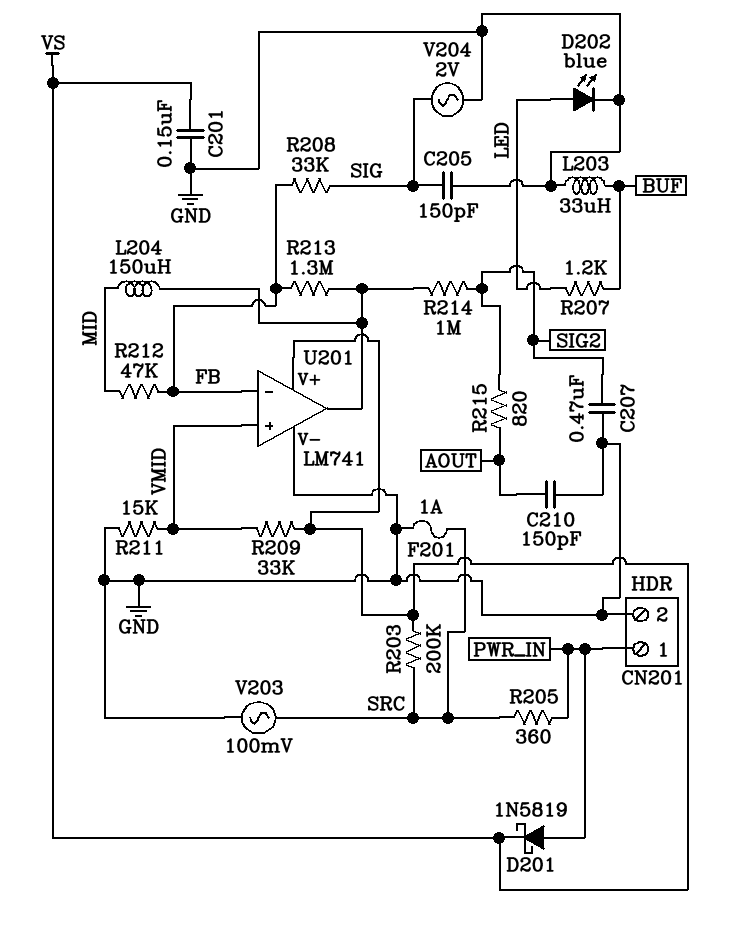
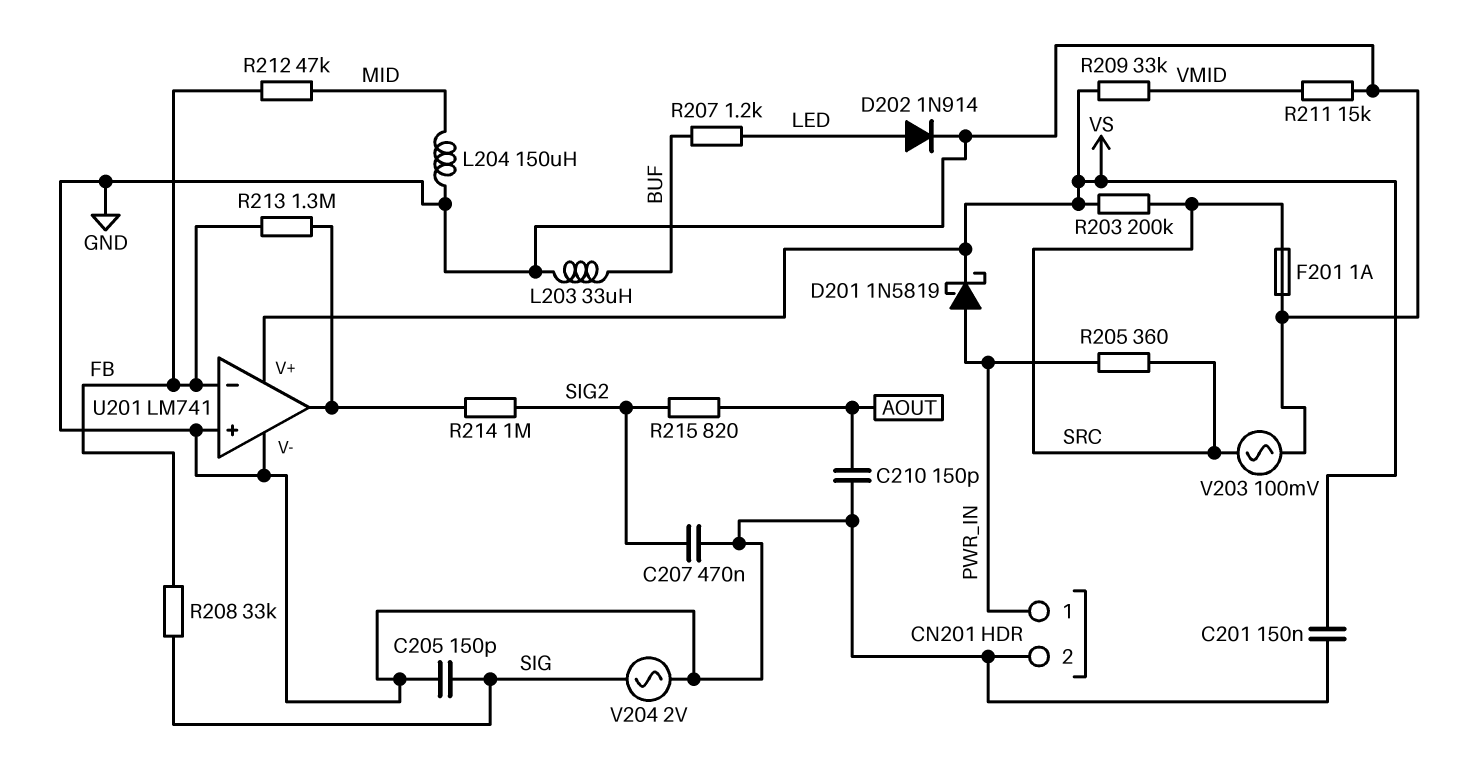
D202: LED blue (A LED, K GND) -> diode 1N914 (A LED, K GND)
L204: 150uH (MID, U201/out) -> 150uH (GND, MID)
U201 pin in+: VMID -> GND

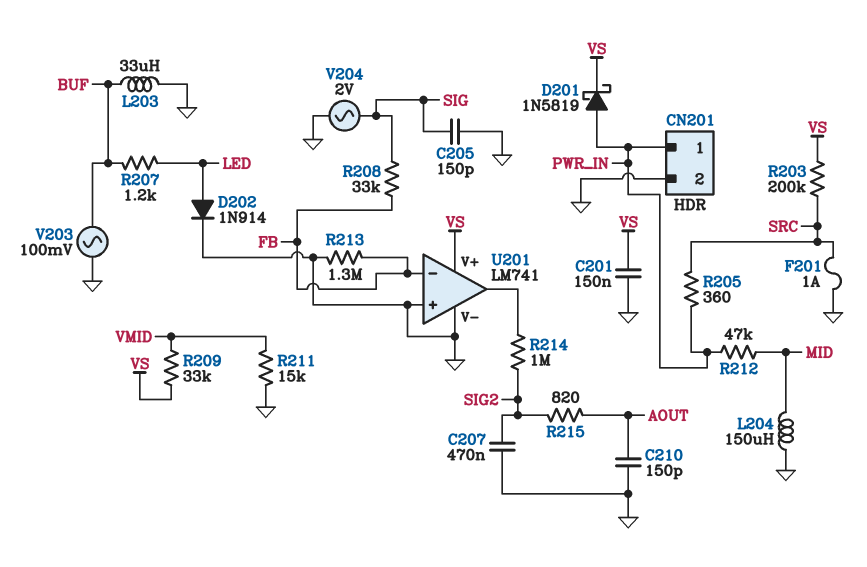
R212: 47k (FB, MID) -> 47k (MID, PWR_IN)
R213: 1.3M (FB, U201/out) -> 1.3M (FB, GND)
V203: AC 100mV (GND, SRC) -> AC 100mV (BUF, GND)

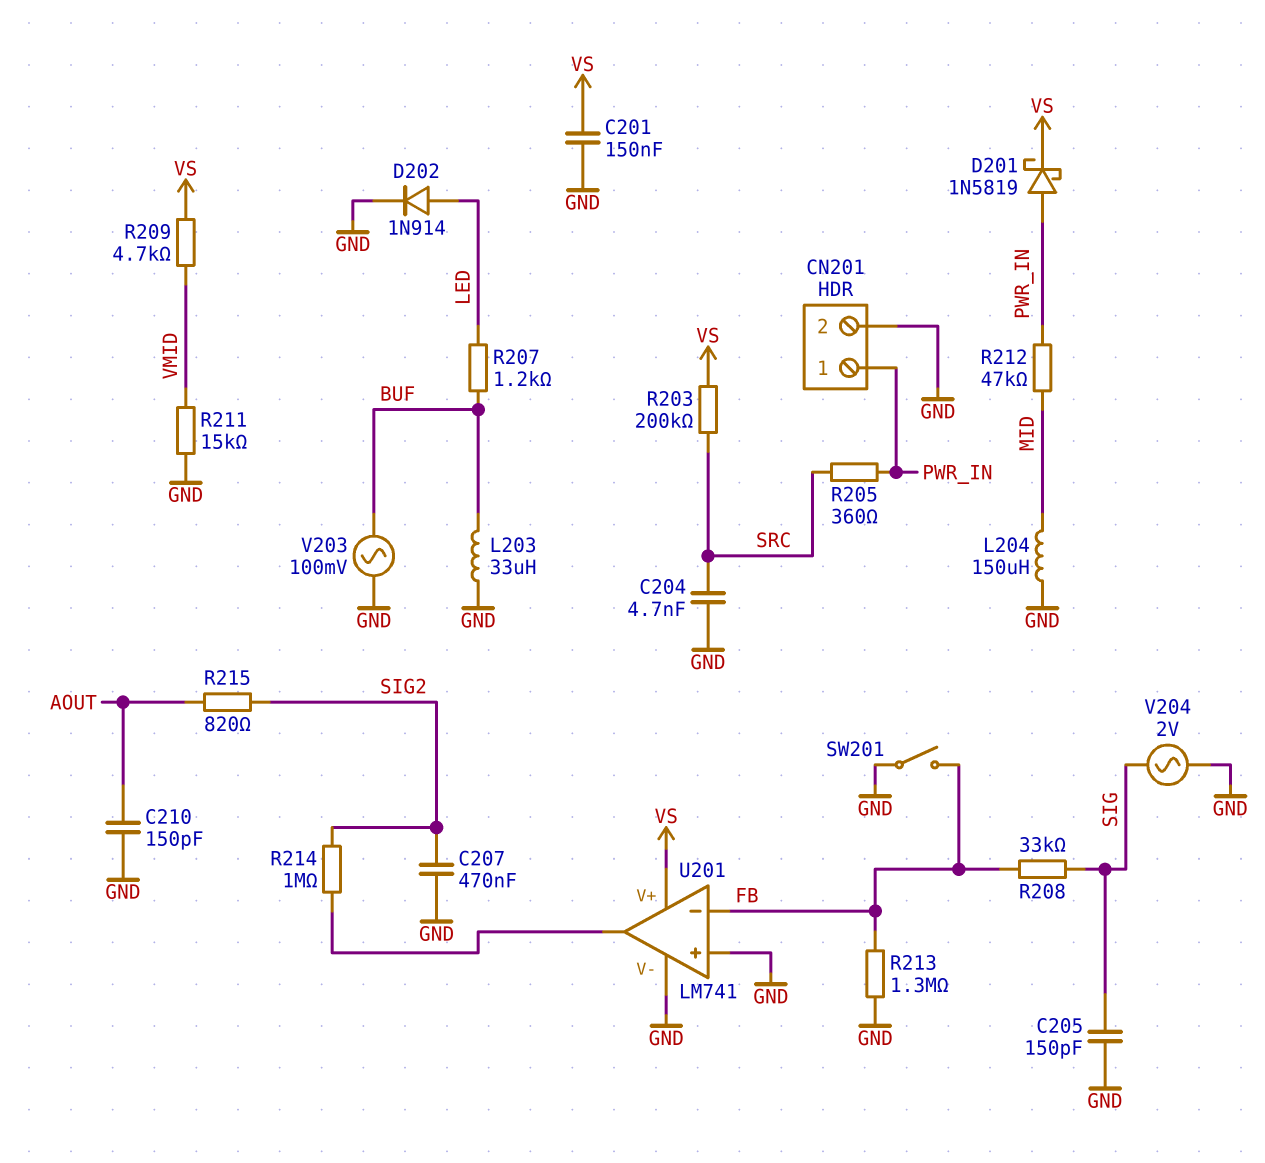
C204: none -> 4.7nF (GND, SRC)
F201: 1A (GND, SRC) -> none
R209: 33k (VMID, VS) -> 4.7k (VMID, VS)
SW201: none -> switch (FB, GND)

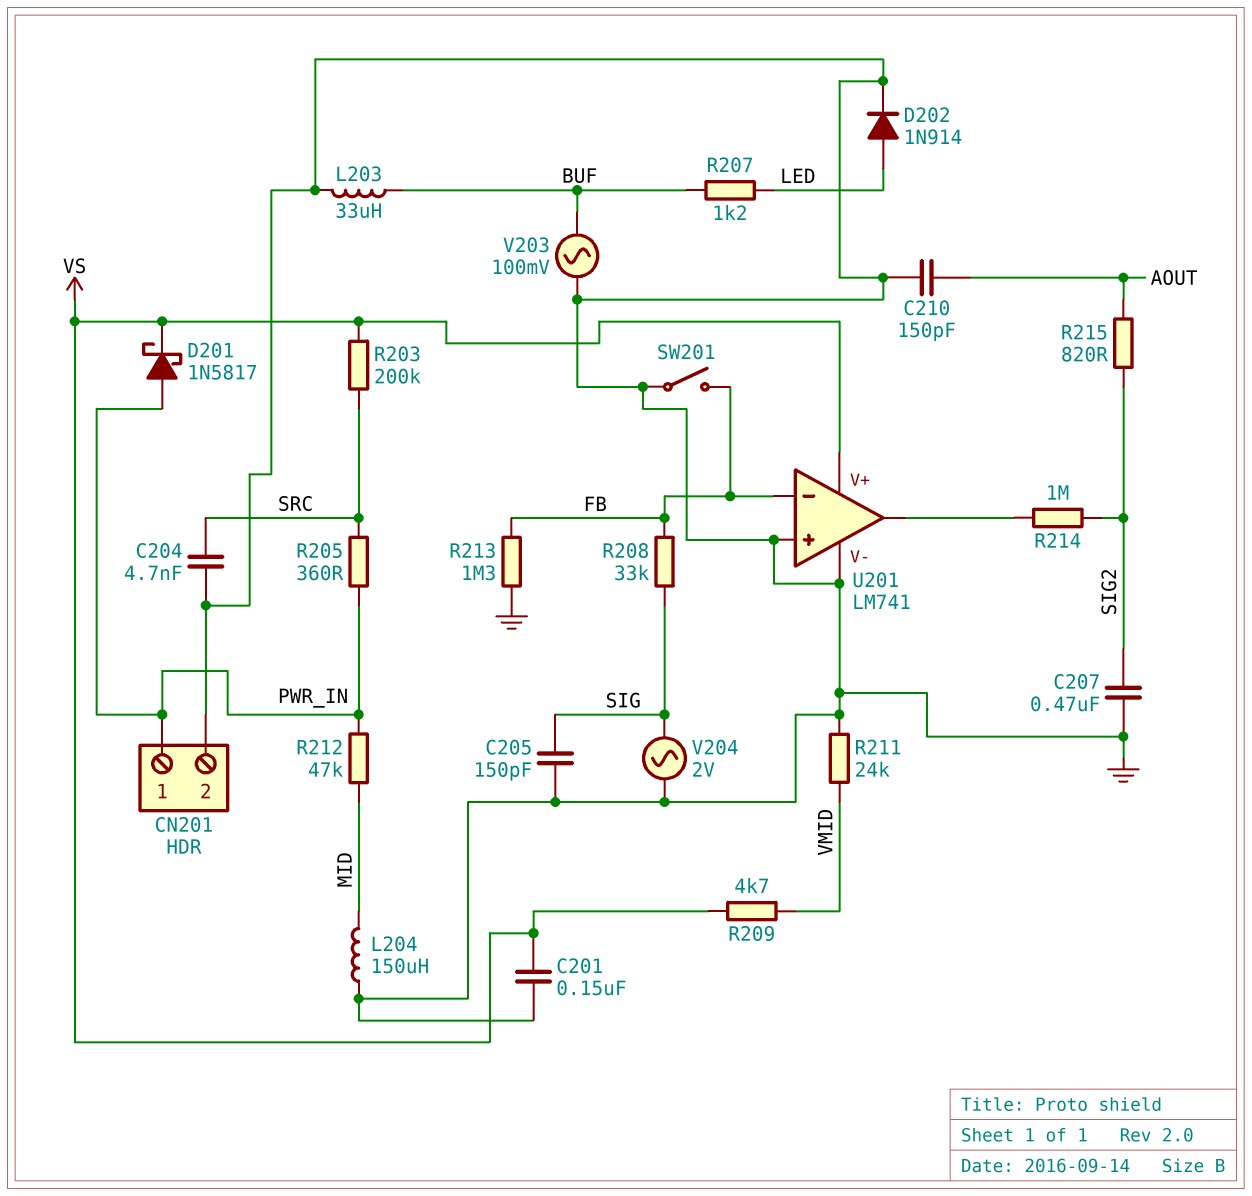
D201: schottky 1N5819 (A PWR_IN, K VS) -> schottky 1N5817 (A PWR_IN, K VS)
R211: 15k (GND, VMID) -> 24k (GND, VMID)

